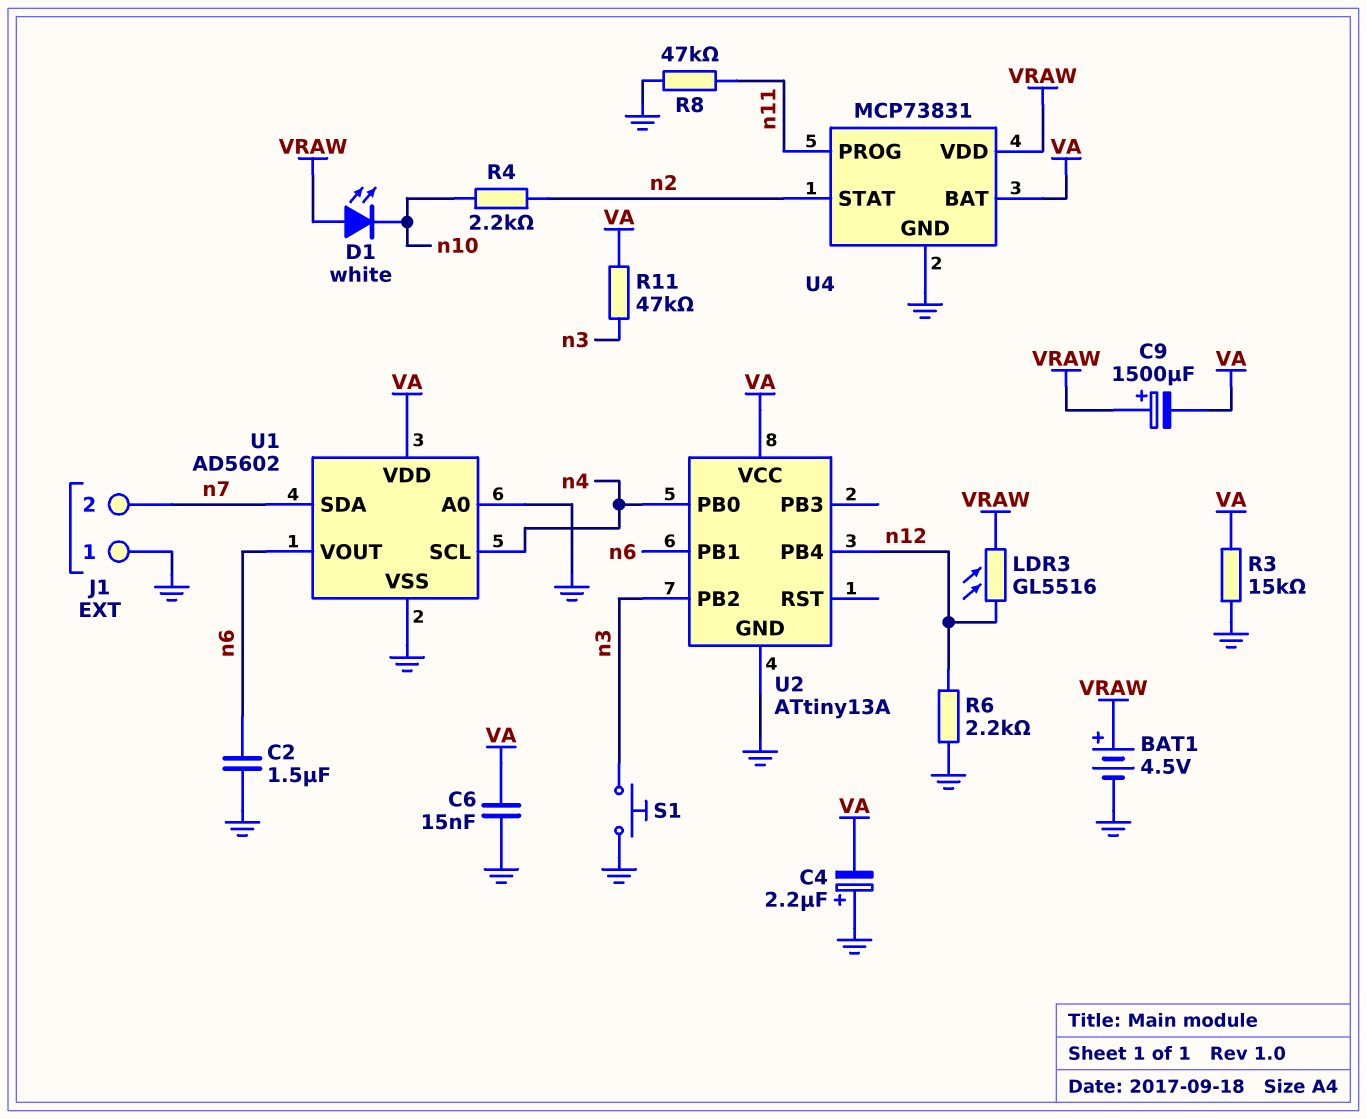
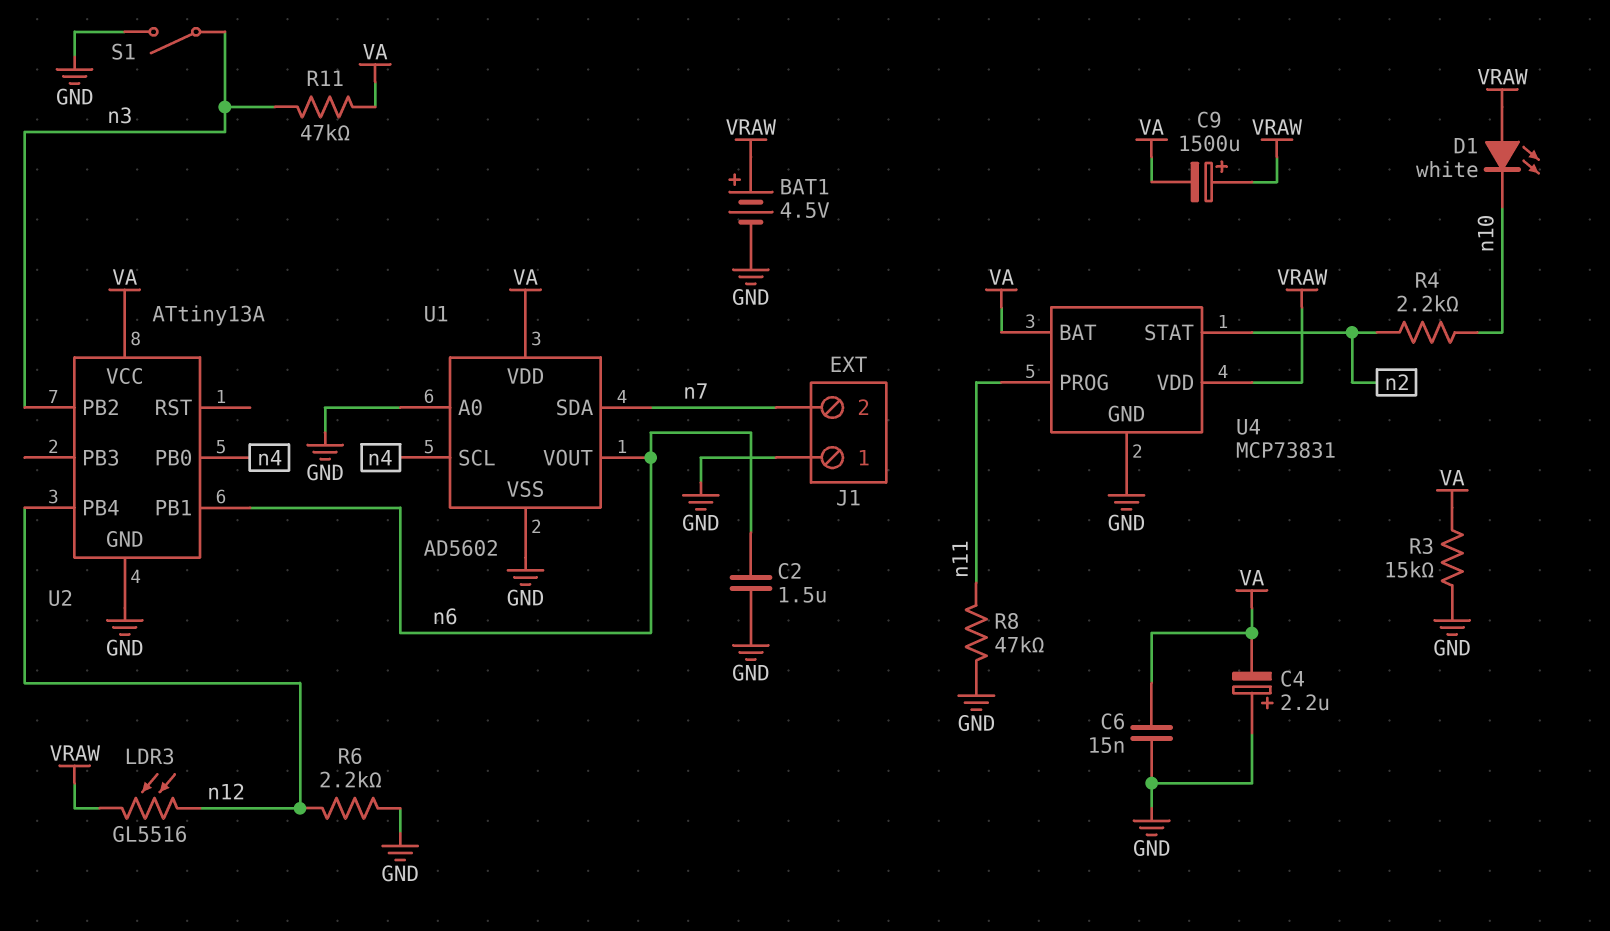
S1: button (GND, n3) -> switch (GND, n3)

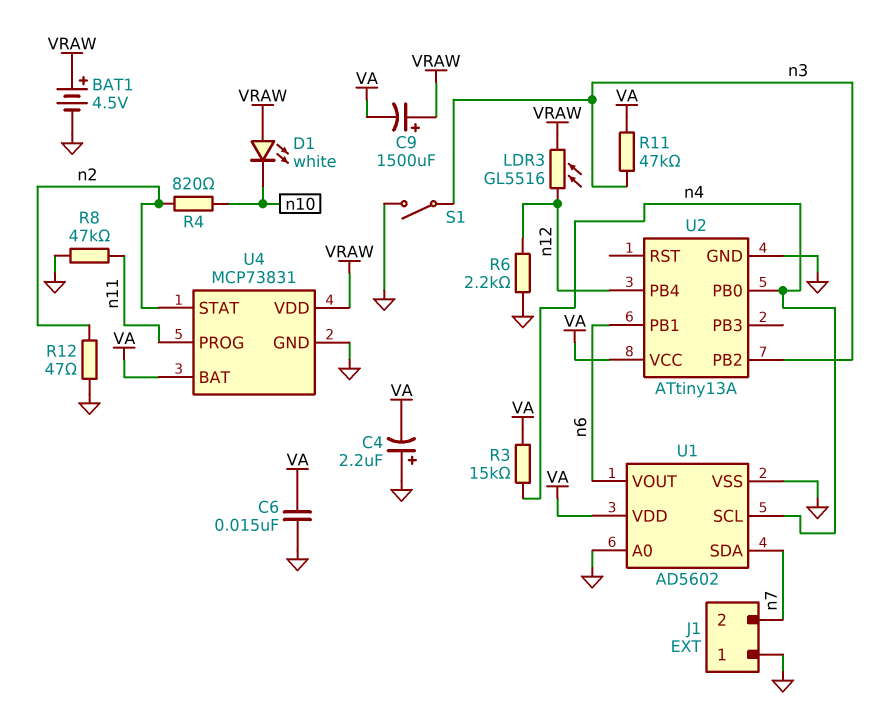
C2: 1.5uF (GND, n6) -> none
R3: 15k (GND, VA) -> 15k (VA, n4)
R4: 2.2k (n2, n10) -> 820 (n2, n10)
R12: none -> 47 (GND, n2)

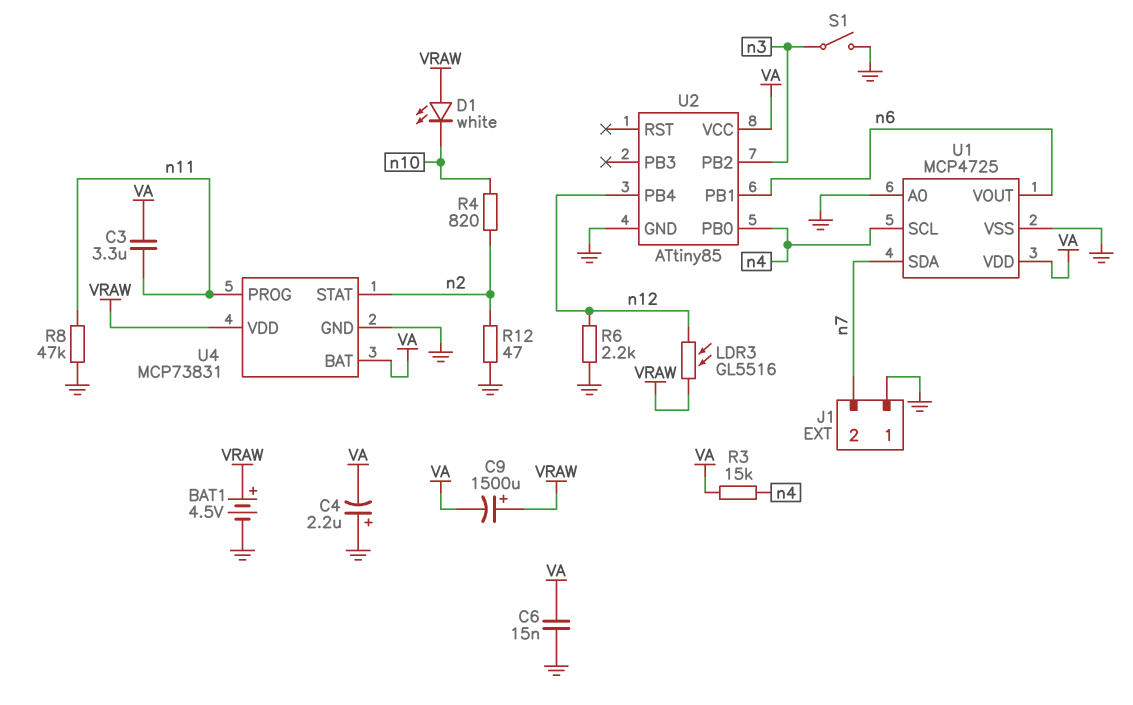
C3: none -> 3.3uF (VA, n11)
R11: 47k (VA, n3) -> none
U1: AD5602 -> MCP4725
U2: ATtiny13A -> ATtiny85

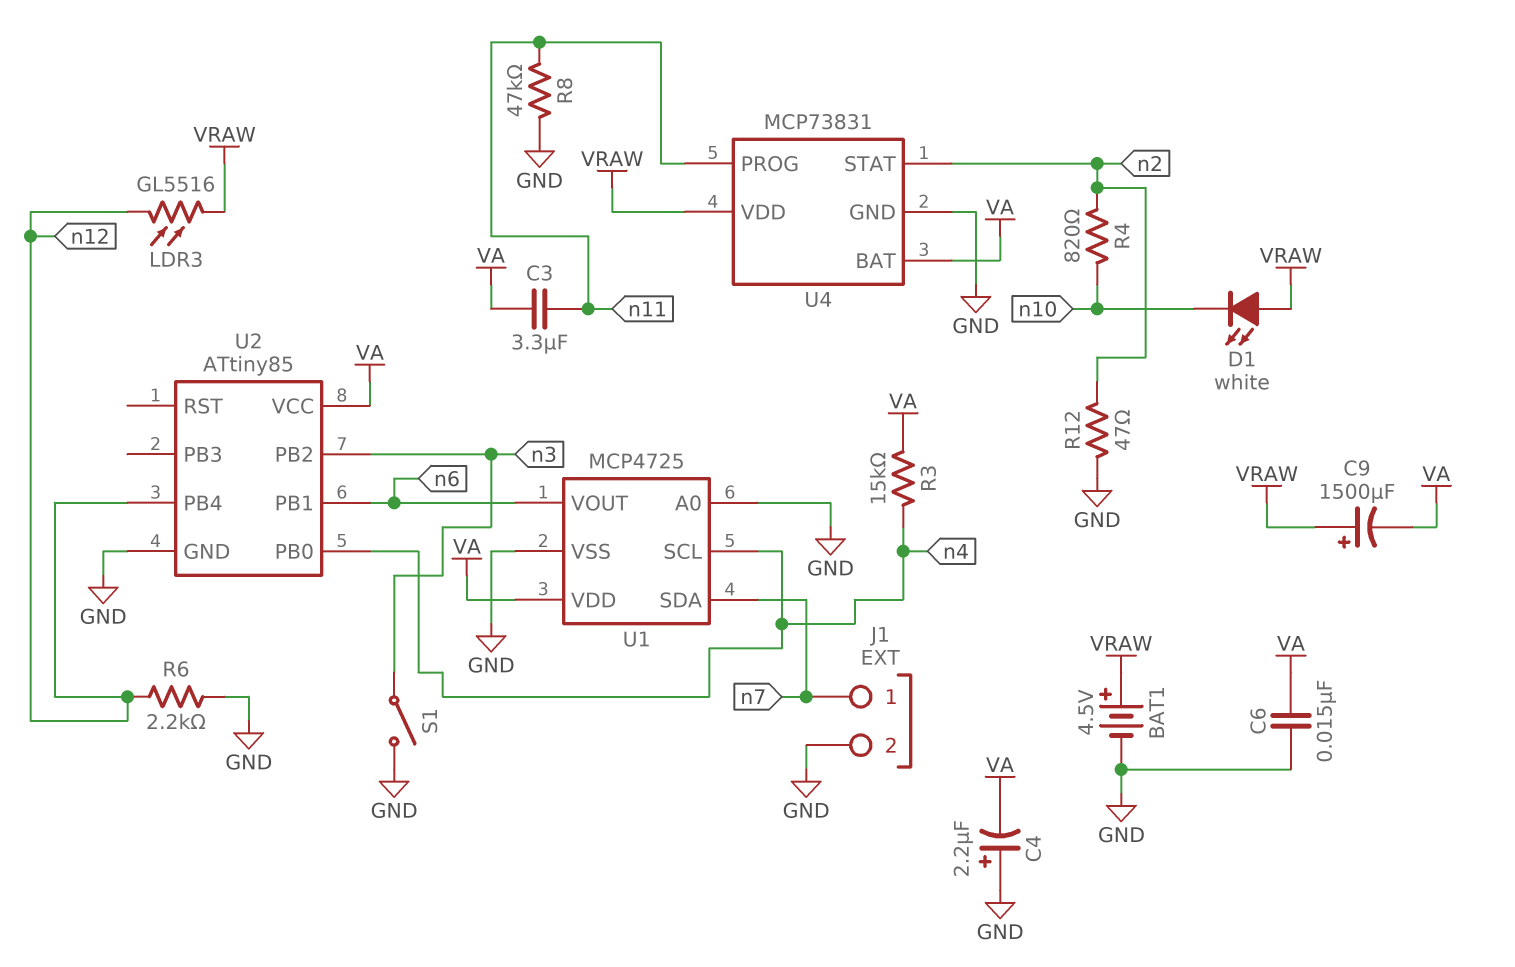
J1 pin 1: GND -> n7
J1 pin 2: n7 -> GND

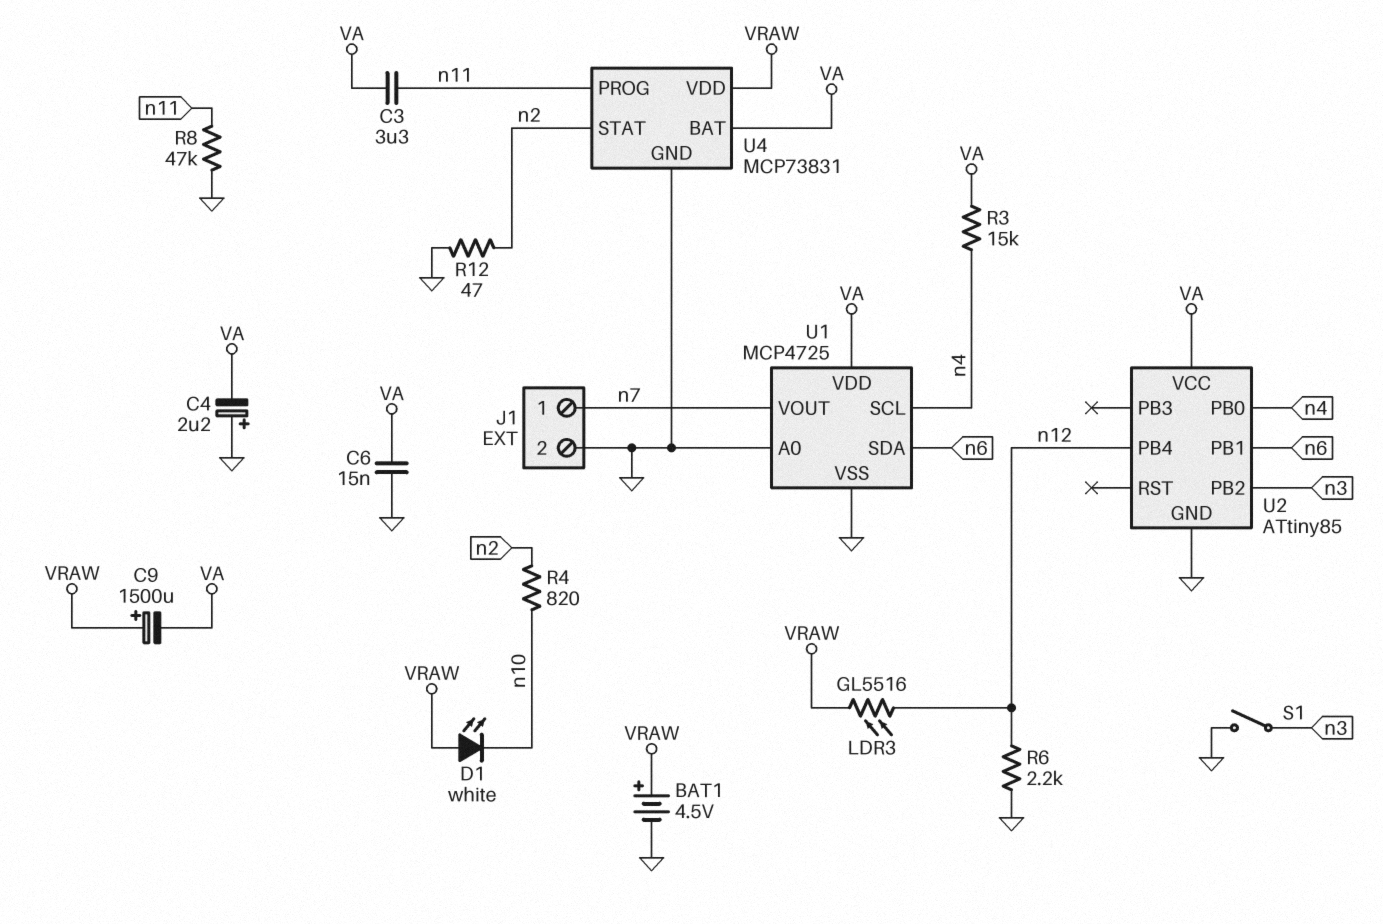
U1 pin SDA: n7 -> n6
U1 pin VOUT: n6 -> n7

